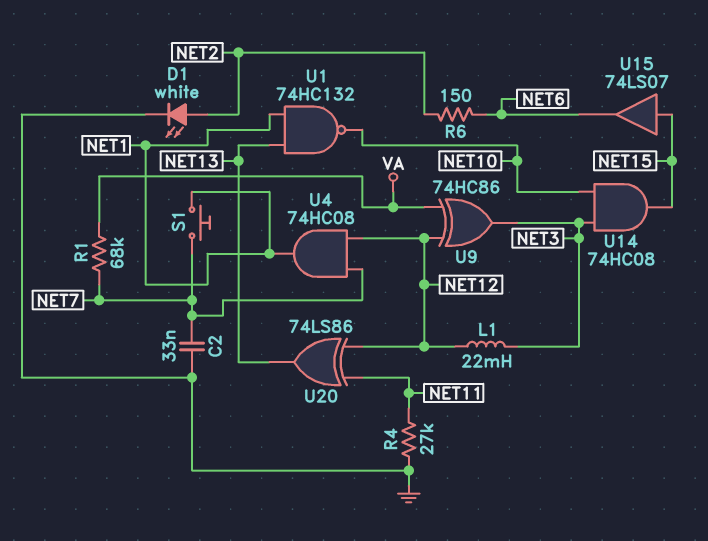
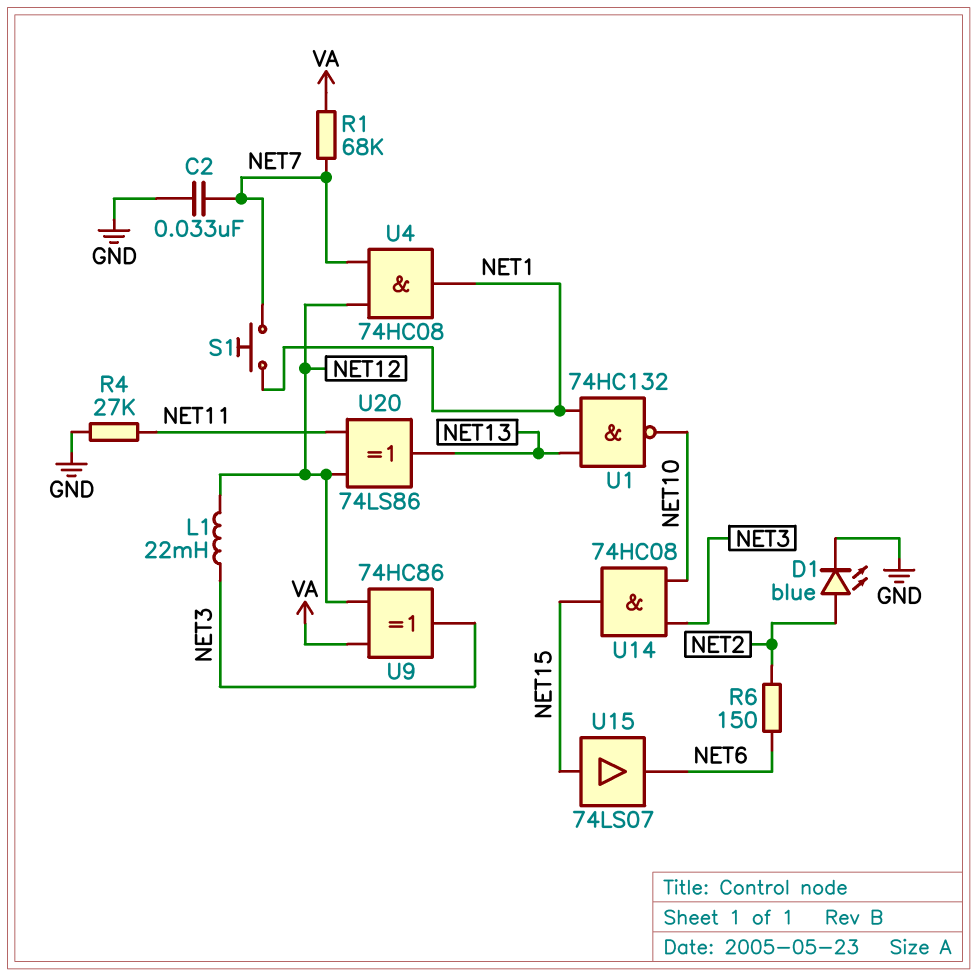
D1: LED white (A NET2, K GND) -> LED blue (A NET2, K GND)

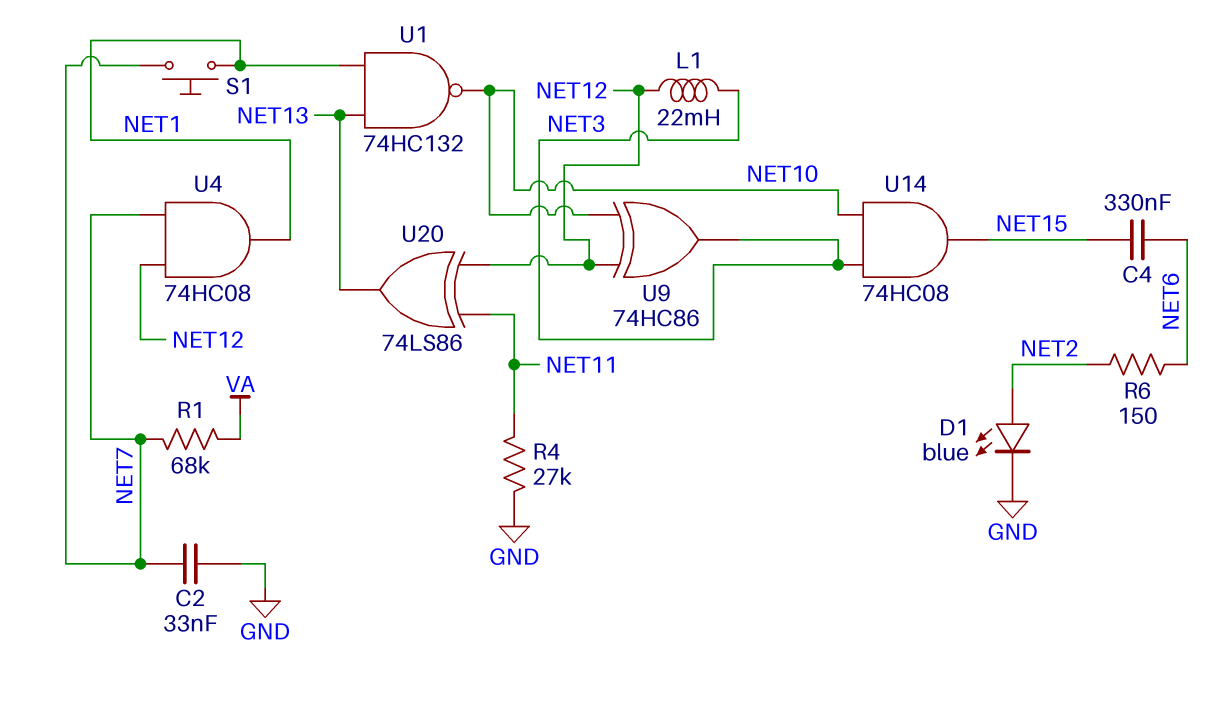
C4: none -> 330nF (NET6, NET15)
U9: XOR 74HC86 (in NET12, in VA, out NET3) -> XOR 74HC86 (in NET10, in NET12, out NET3)
U15: buffer 74LS07 (in NET15, out NET6) -> none

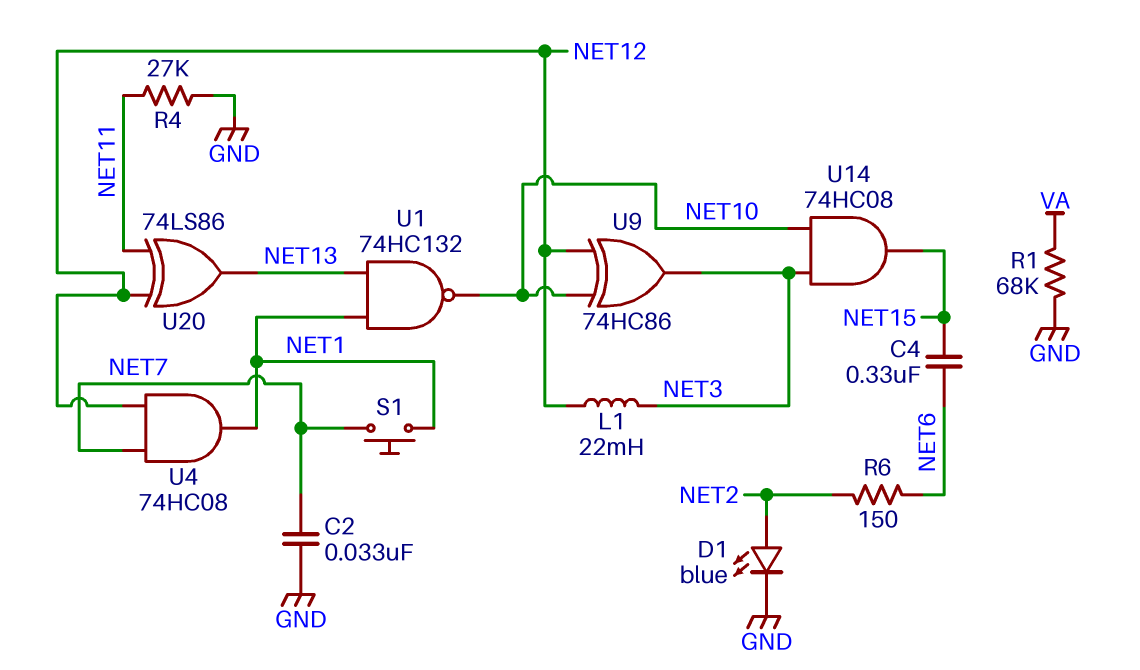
R1: 68k (NET7, VA) -> 68k (GND, VA)

